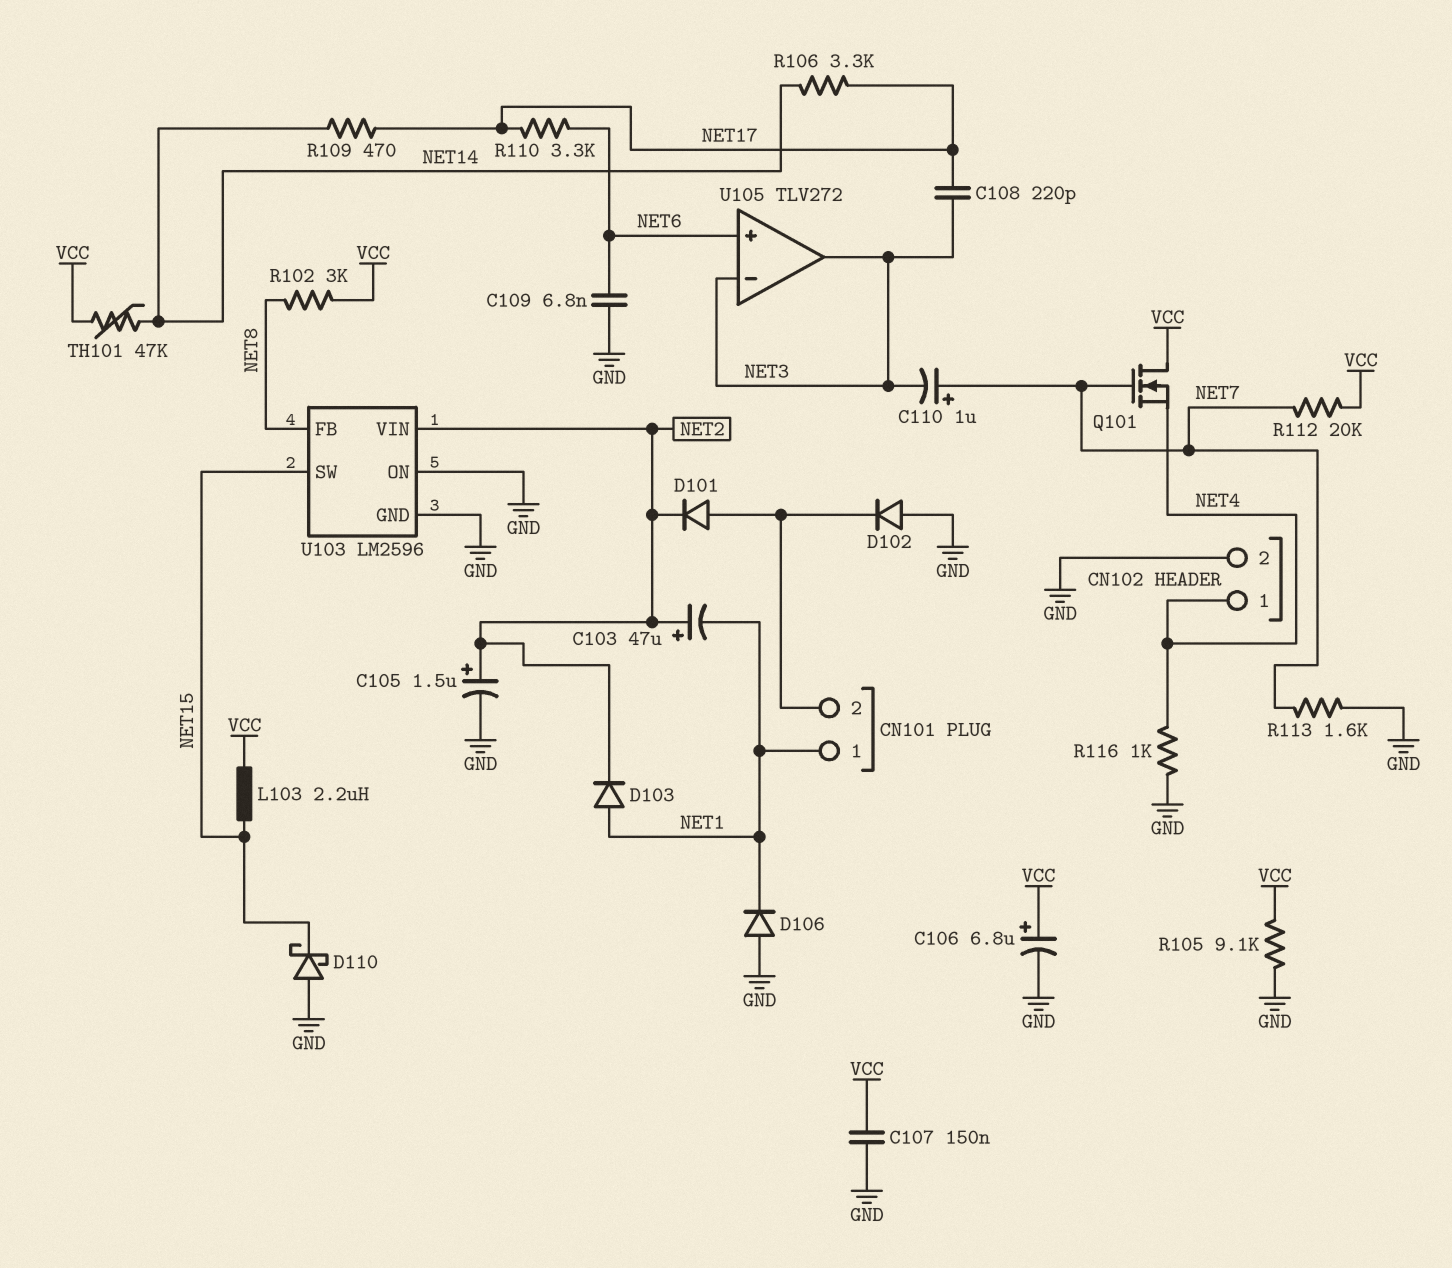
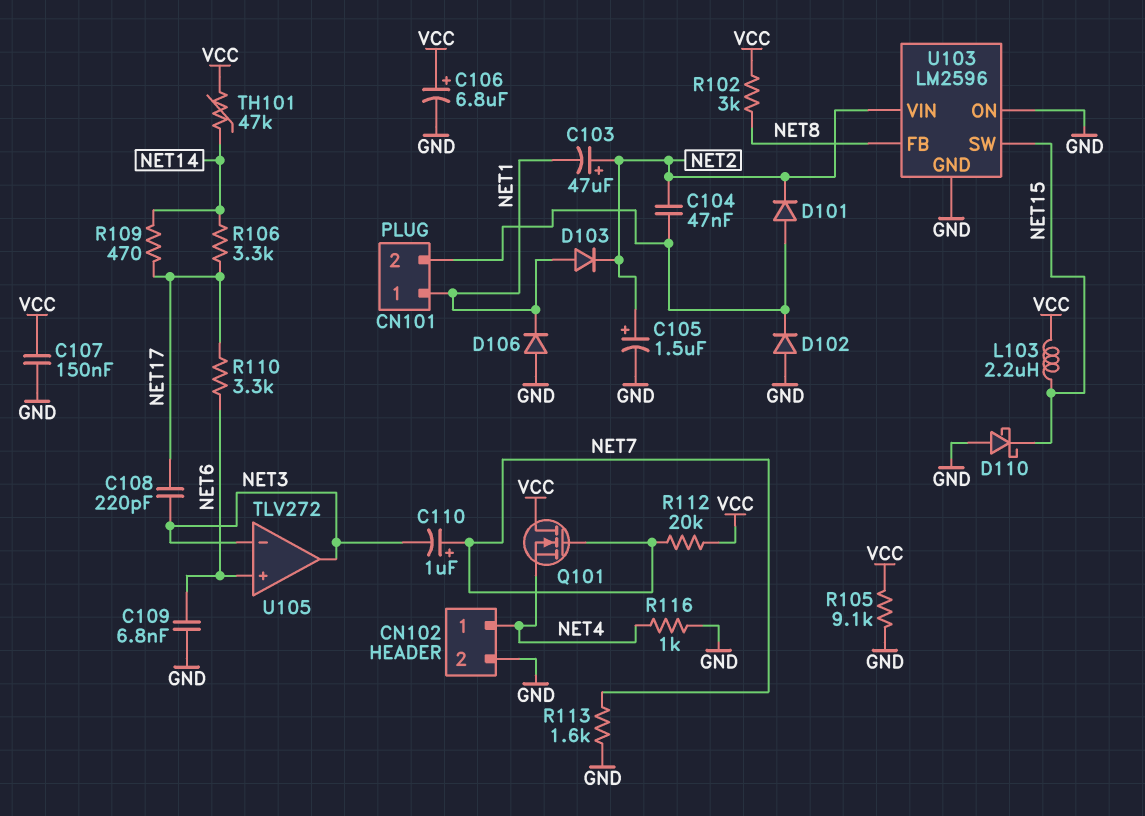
C104: none -> 47nF (CN101/2, NET2)

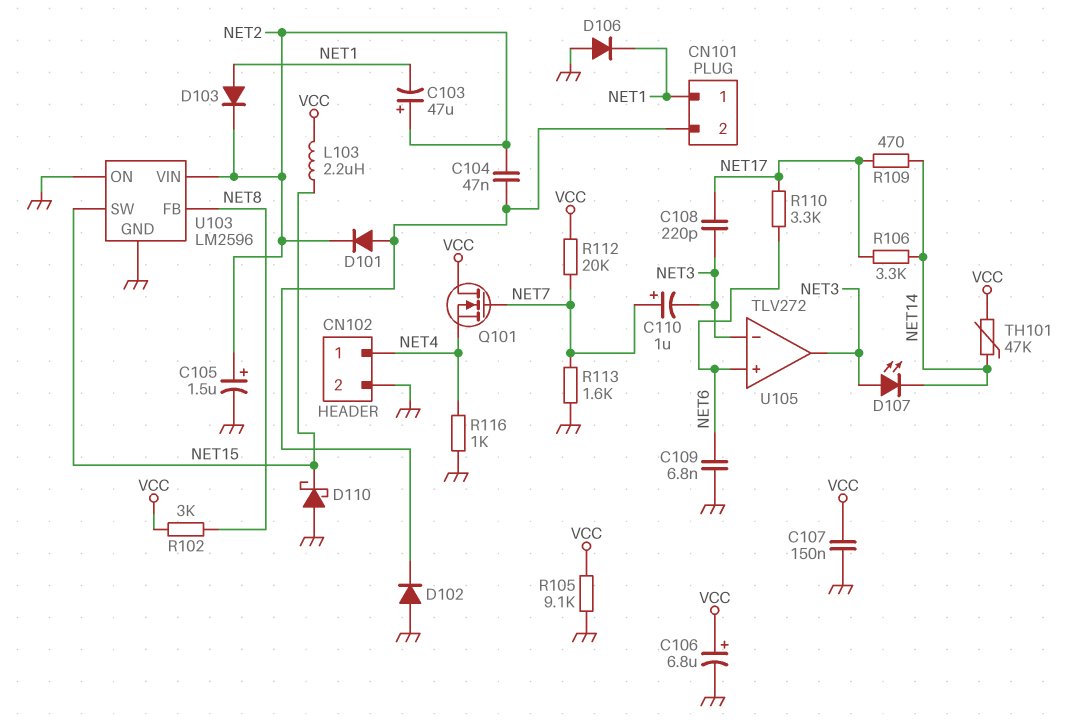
D107: none -> LED (A NET3, K NET14)

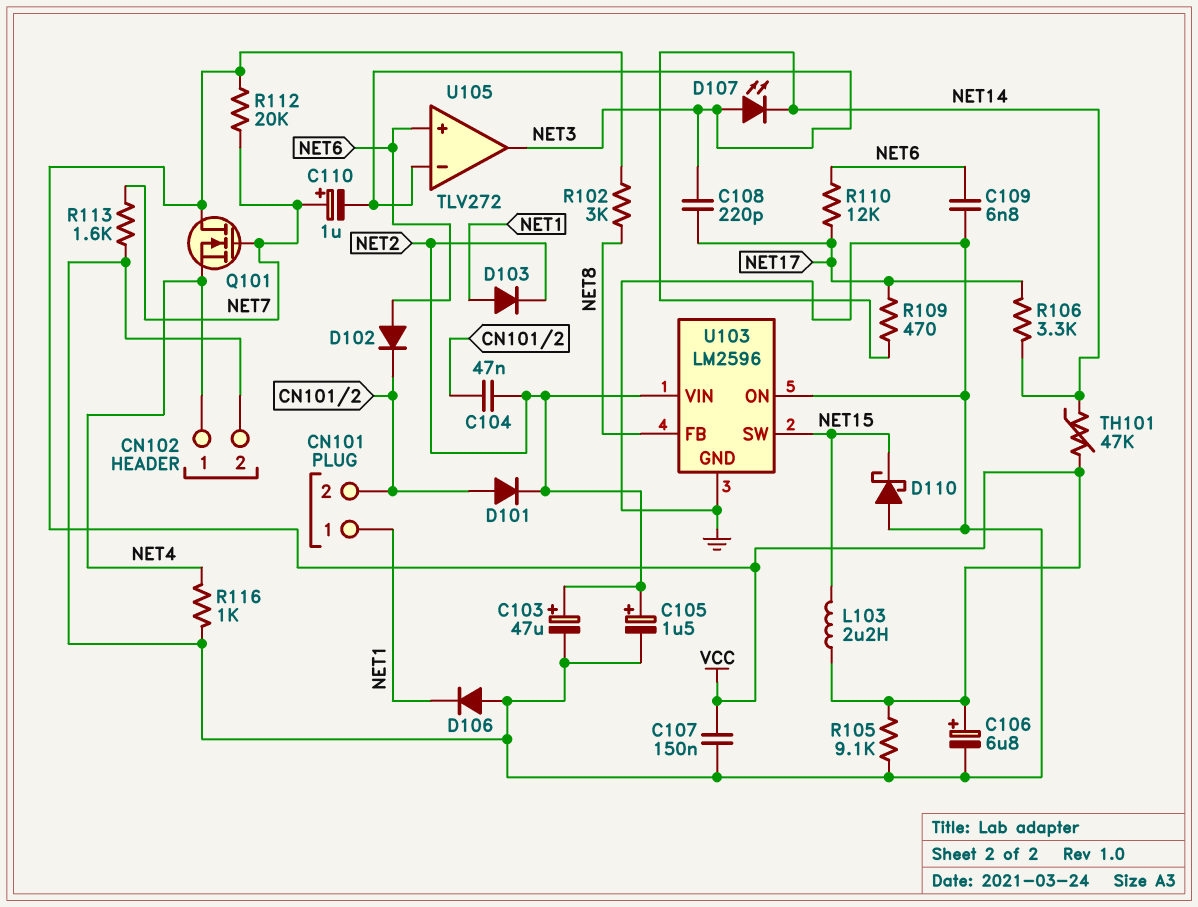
C103: 47uF (plus NET2, minus NET1) -> 47uF (plus NET2, minus GND)
D102: diode (A GND, K CN101/2) -> diode (A NET6, K CN101/2)
R110: 3.3k (NET6, NET17) -> 12k (NET6, NET17)

